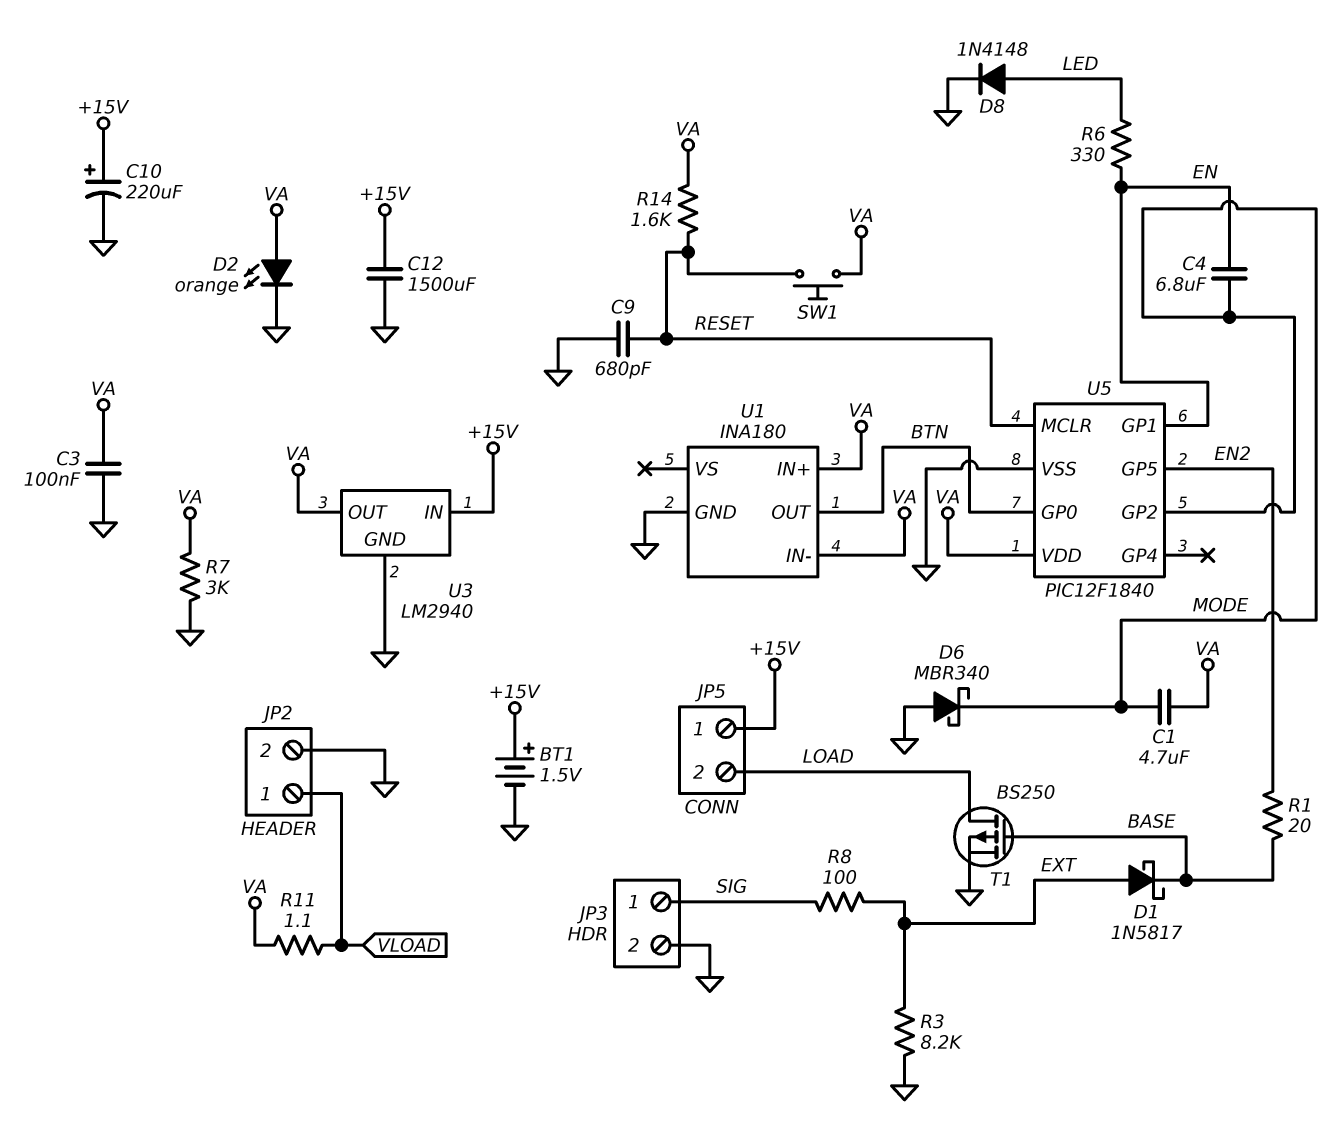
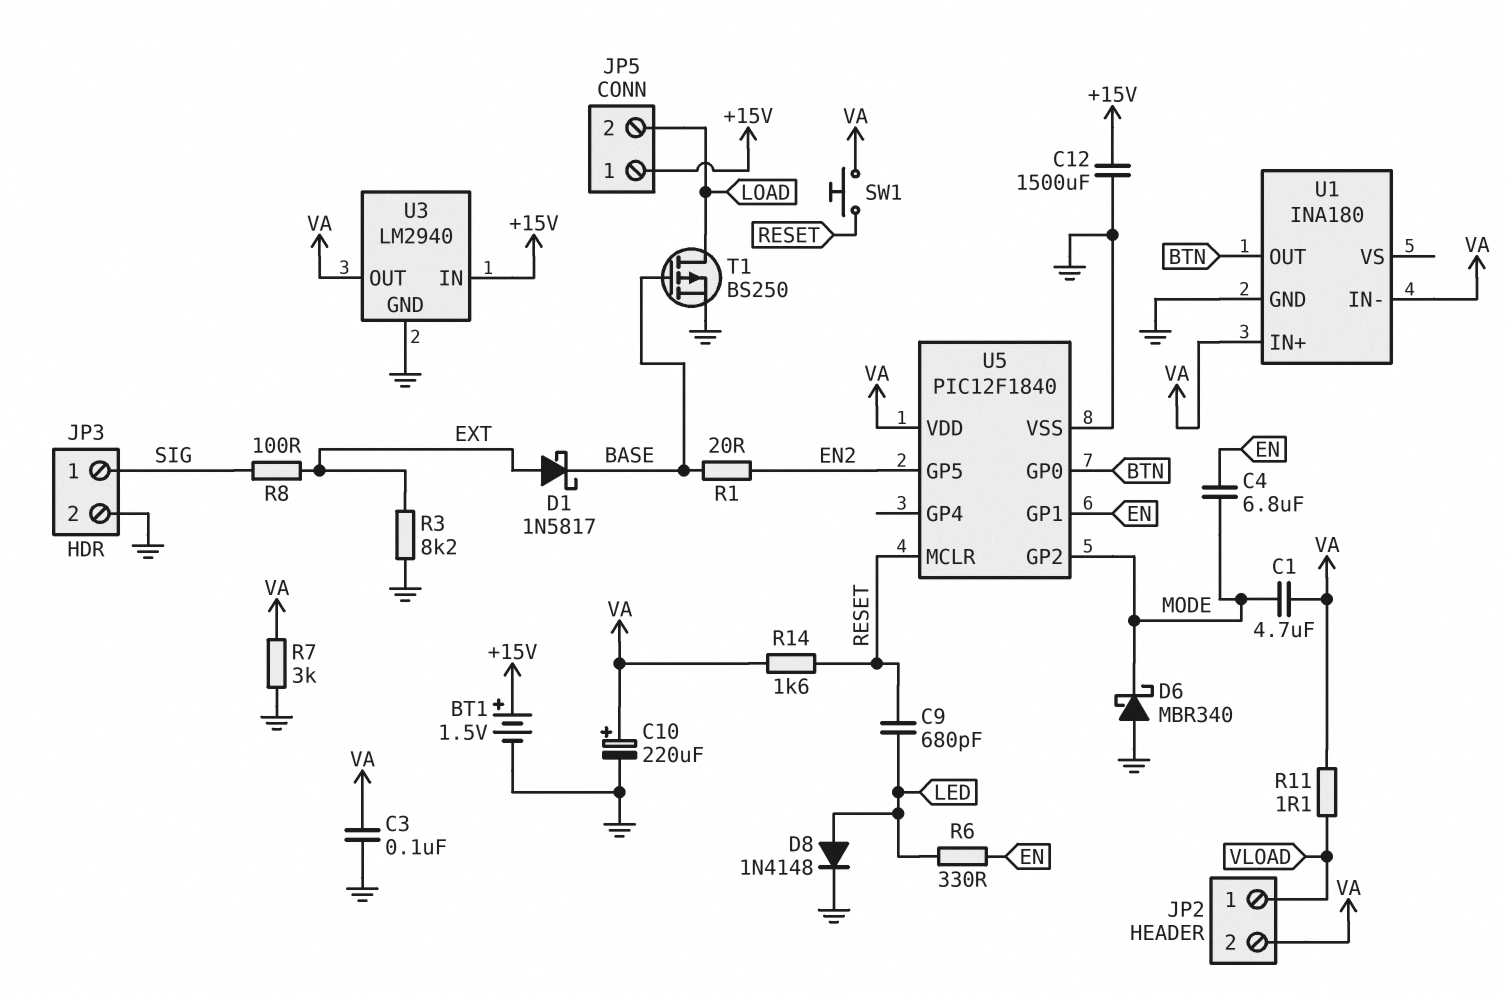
C9: 680pF (GND, RESET) -> 680pF (LED, RESET)
C10: 220uF (plus +15V, minus GND) -> 220uF (plus VA, minus GND)
D2: LED orange (A VA, K GND) -> none
JP2 pin 2: GND -> VA

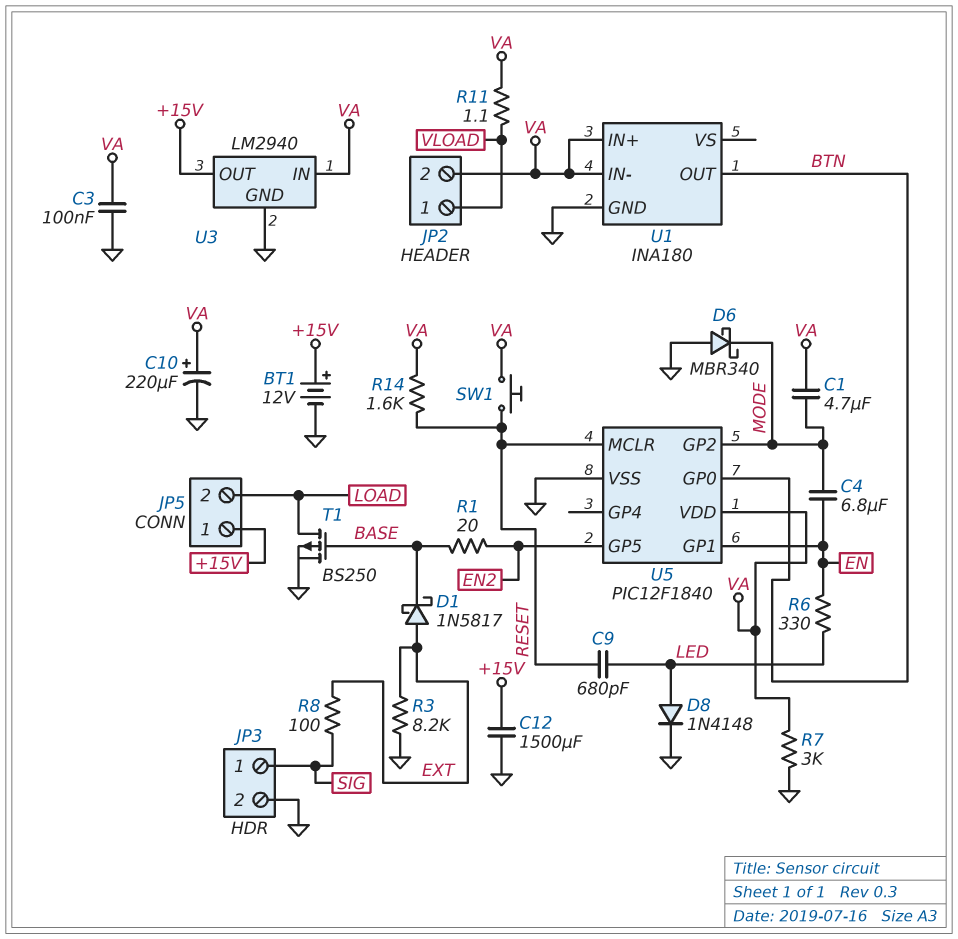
BT1: 1.5V (plus +15V, minus GND) -> 12V (plus +15V, minus GND)
U3 pin IN: +15V -> VA
U3 pin OUT: VA -> +15V

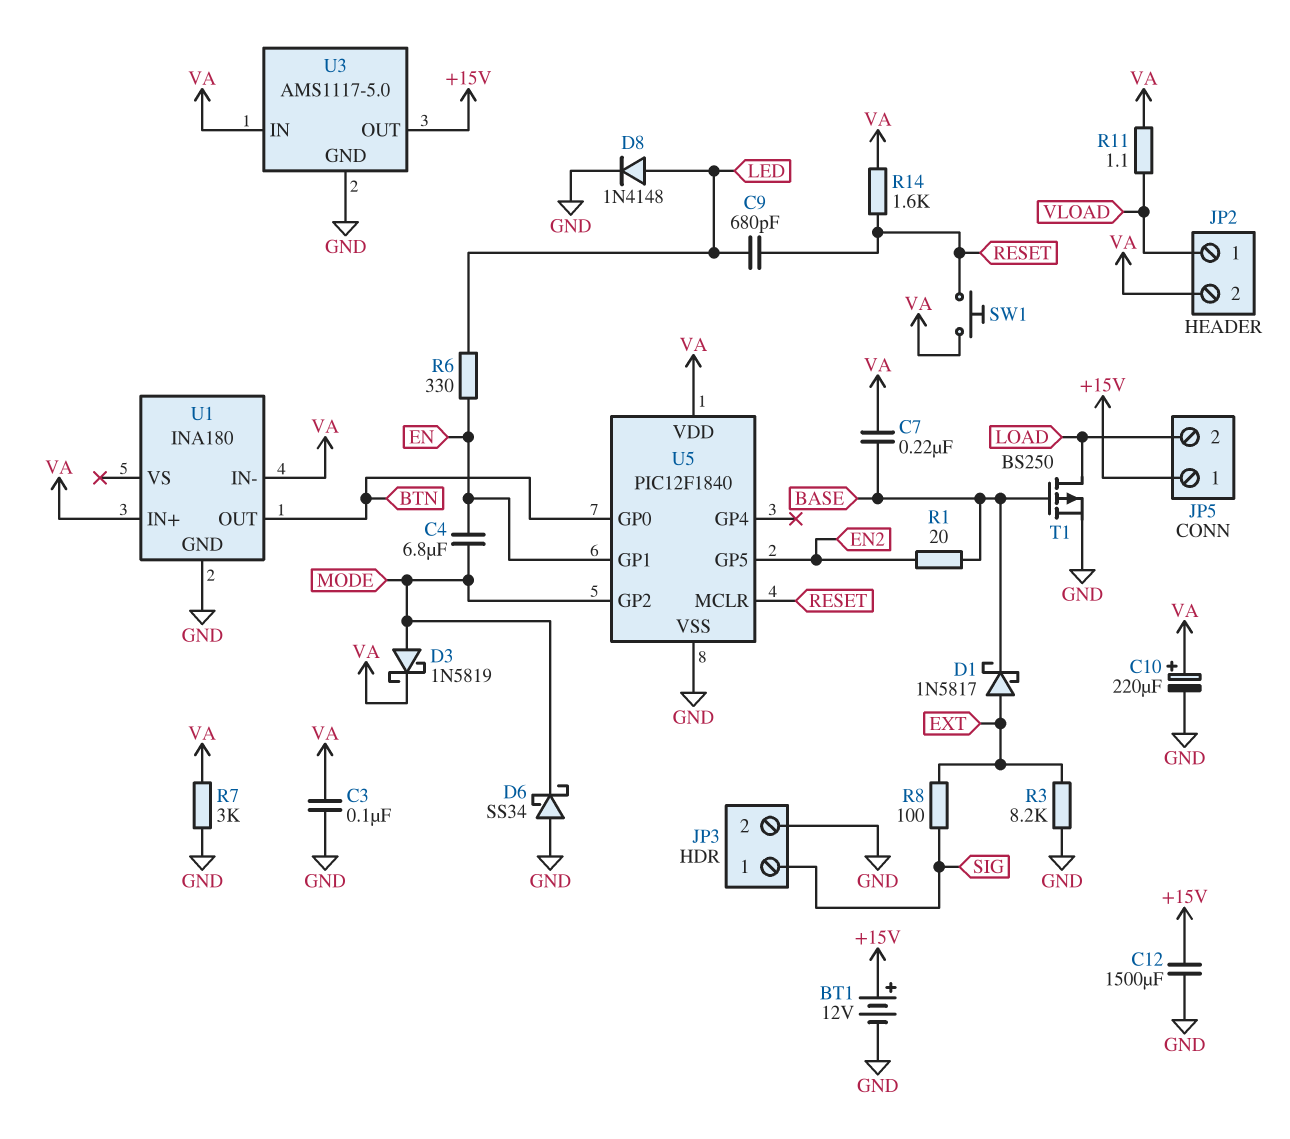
C1: 4.7uF (MODE, VA) -> none
C7: none -> 220nF (BASE, VA)
D3: none -> schottky 1N5819 (A MODE, K VA)
D6: schottky MBR340 (A GND, K MODE) -> schottky SS34 (A GND, K MODE)
U3: LM2940 -> AMS1117-5.0

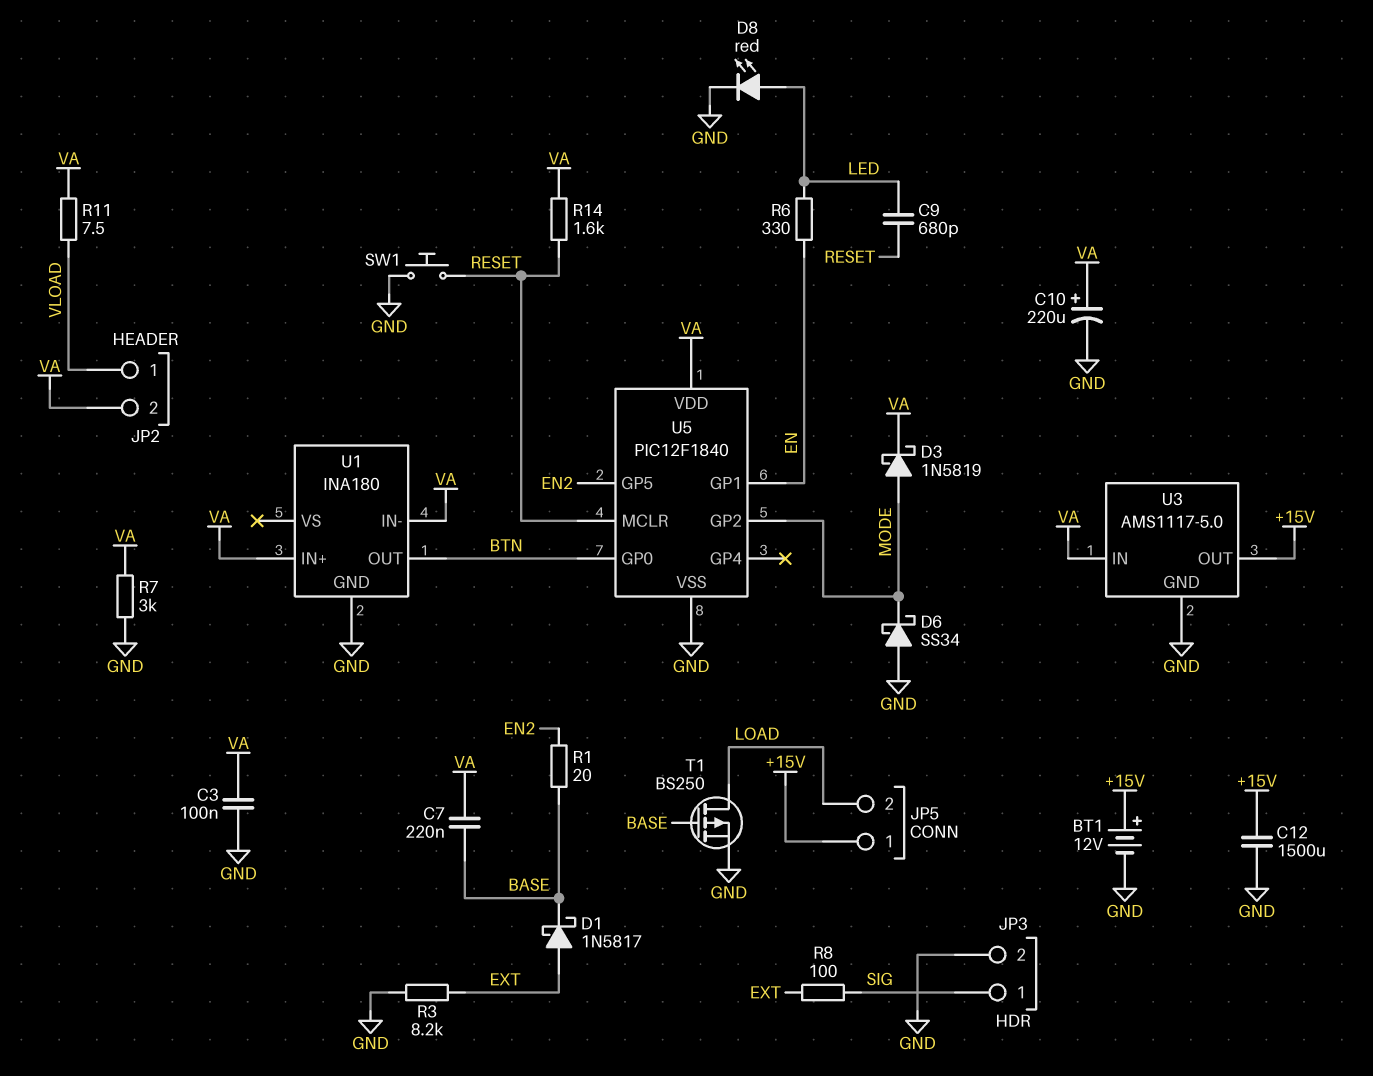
C4: 6.8uF (EN, MODE) -> none
D8: diode 1N4148 (A LED, K GND) -> LED red (A LED, K GND)
R11: 1.1 (VA, VLOAD) -> 7.5 (VA, VLOAD)
SW1: button (RESET, VA) -> button (GND, RESET)

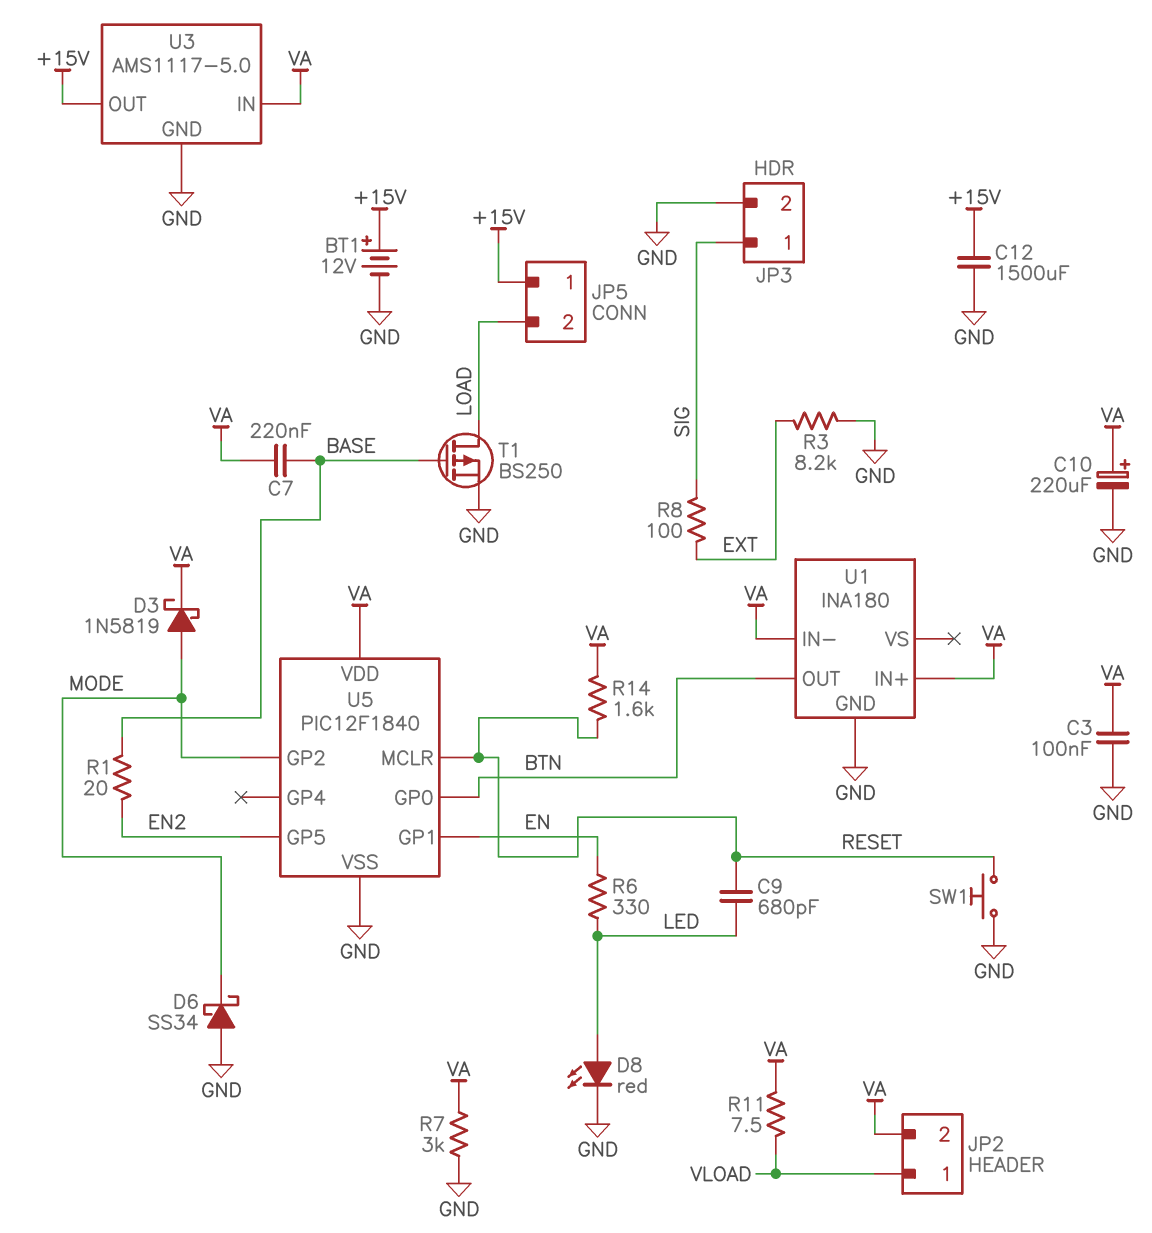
D1: schottky 1N5817 (A EXT, K BASE) -> none

